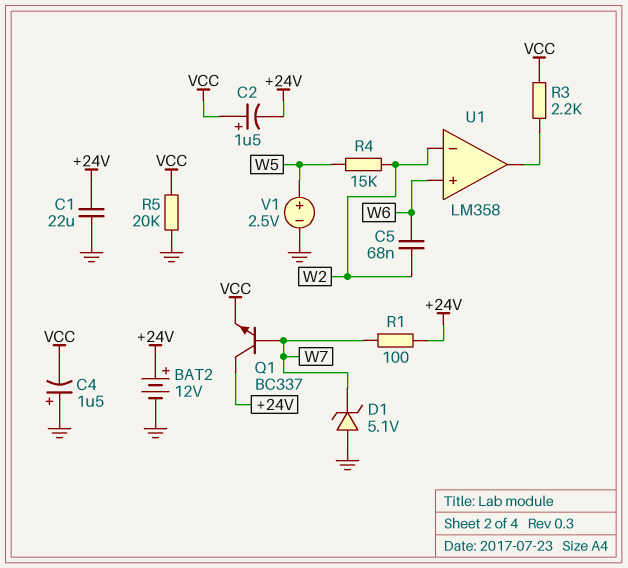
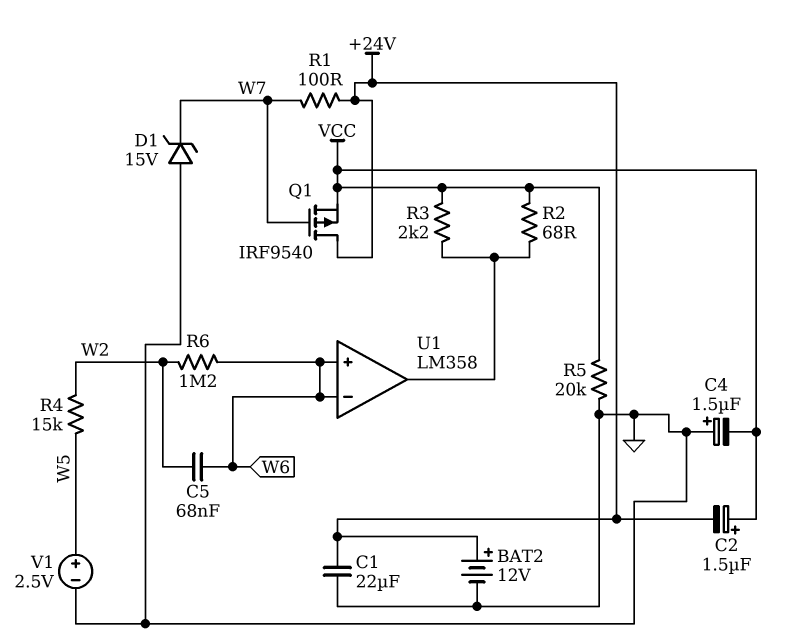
D1: zener 5.1V (A GND, K W7) -> zener 15V (A GND, K W7)
Q1: NPN BC337 (B W7, C +24V, E VCC) -> PMOS IRF9540 (G W7, D +24V, S VCC)
R2: none -> 68 (U1/out, VCC)
R6: none -> 1.2M (W2, W6)
U1 pin in-: W2 -> W6

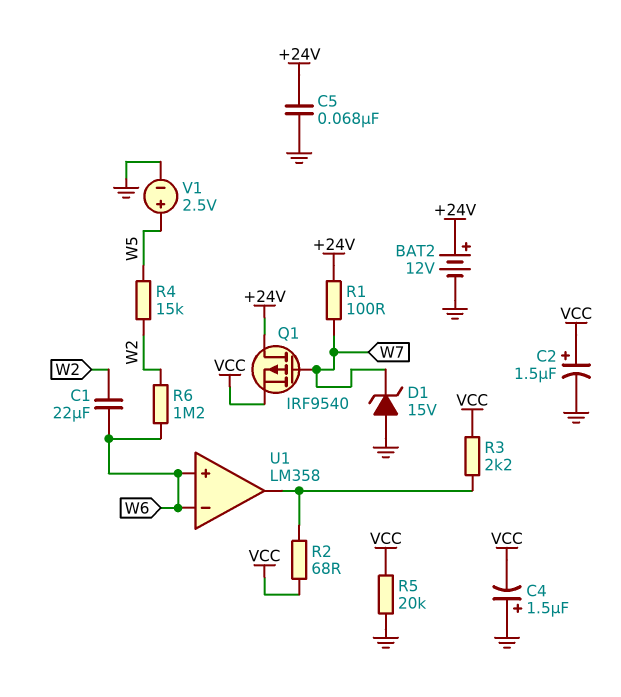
C1: 22uF (+24V, GND) -> 22uF (W2, W6)
C2: 1.5uF (plus VCC, minus +24V) -> 1.5uF (plus VCC, minus GND)
C5: 68nF (W2, W6) -> 68nF (+24V, GND)

